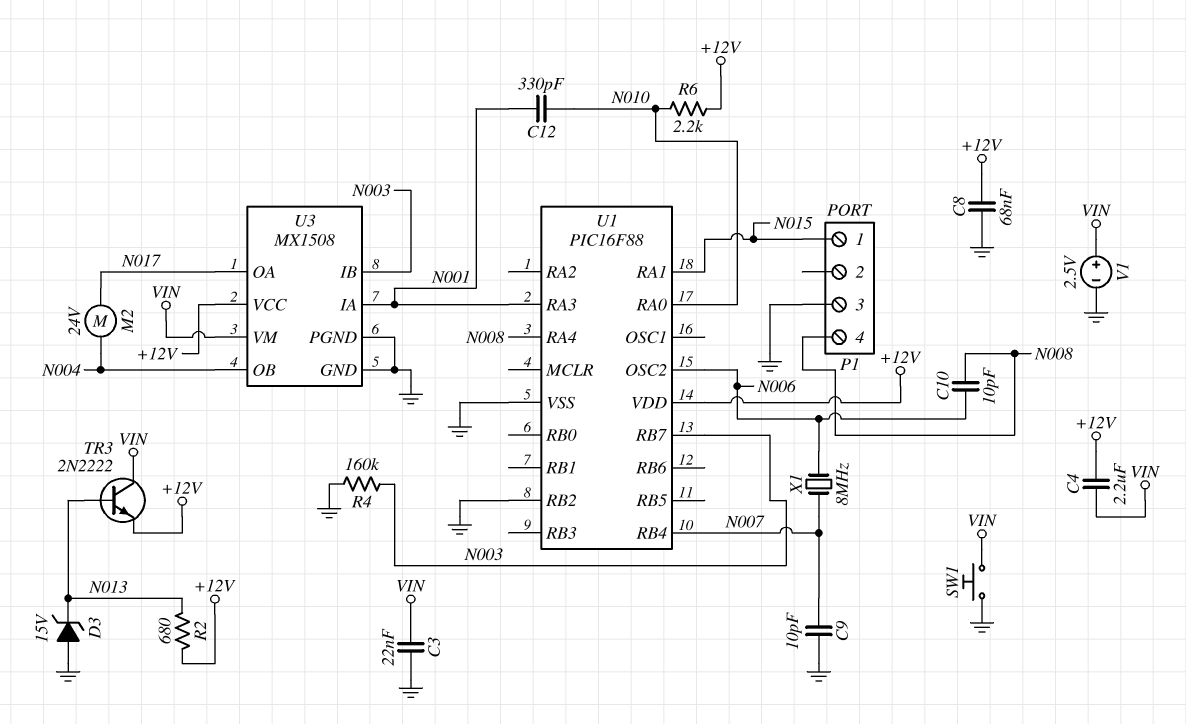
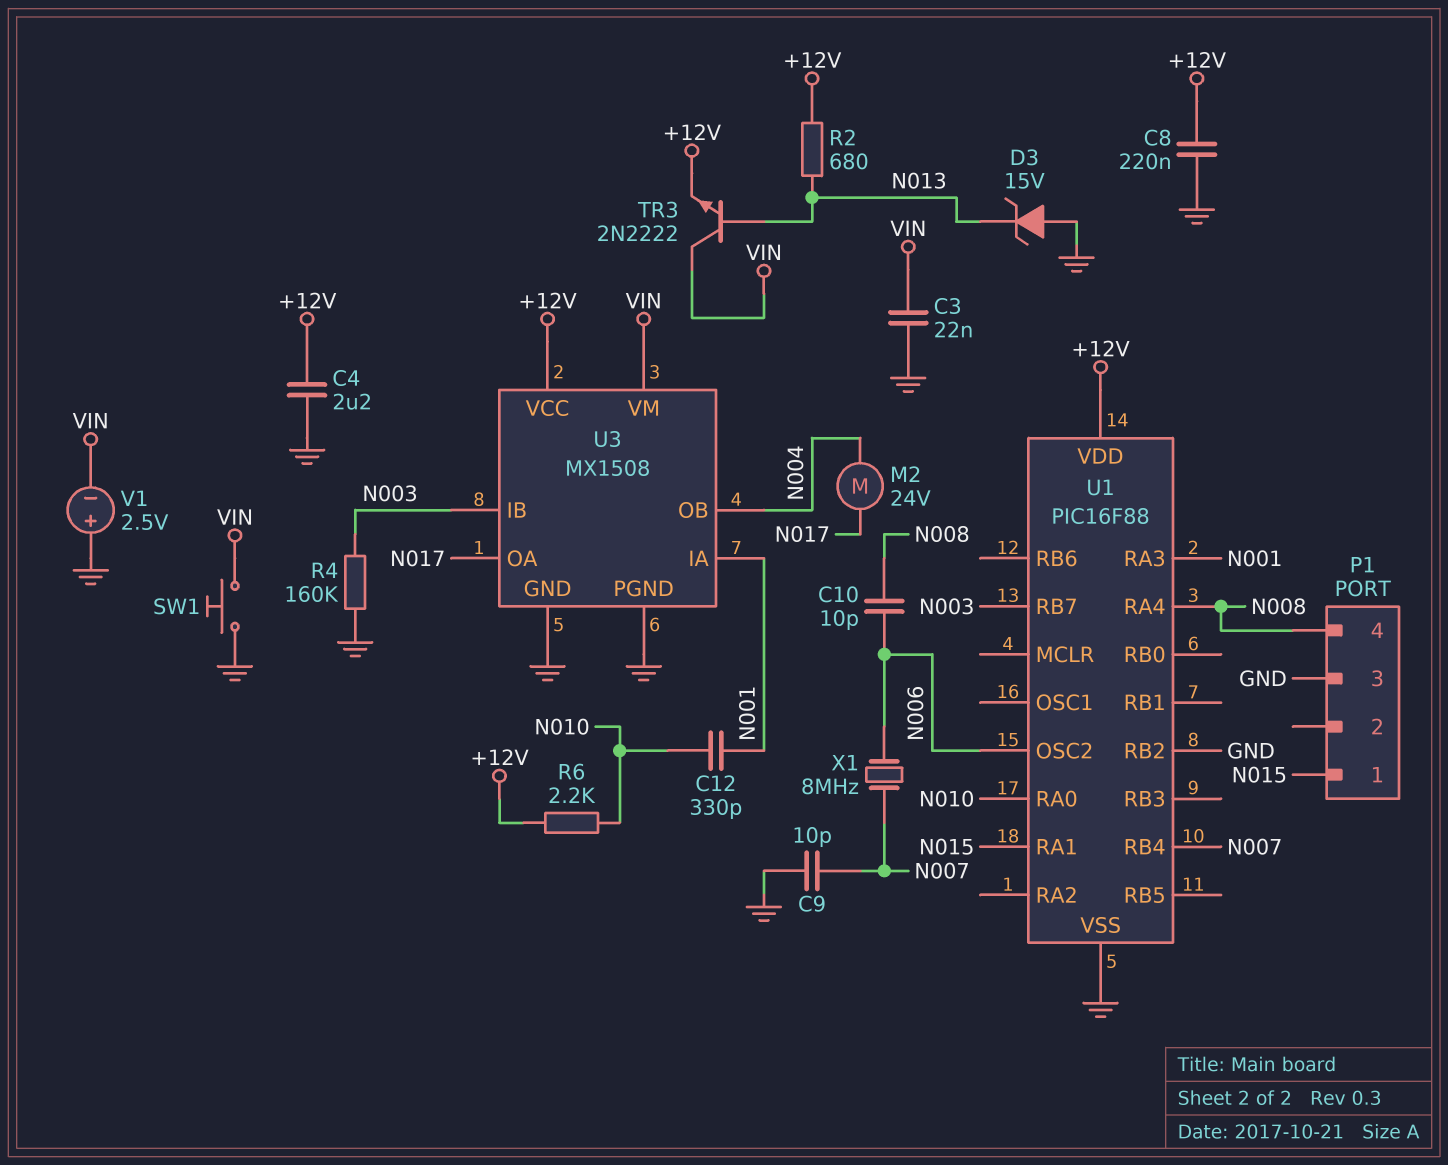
C4: 2.2uF (+12V, VIN) -> 2.2uF (+12V, GND)
C8: 68nF (+12V, GND) -> 220nF (+12V, GND)
V1: 2.5V (plus VIN, minus GND) -> 2.5V (plus GND, minus VIN)

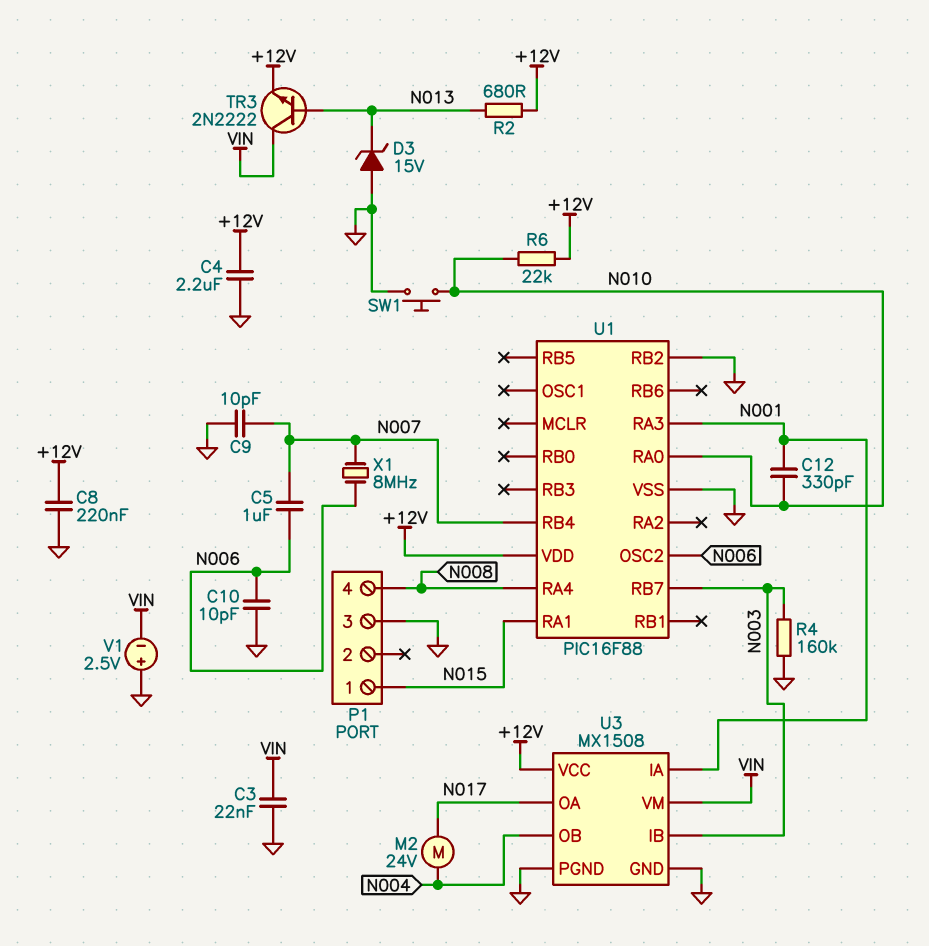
C5: none -> 1uF (N006, N007)
C10: 10pF (N006, N008) -> 10pF (GND, N006)
R6: 2.2k (+12V, N010) -> 22k (+12V, N010)
SW1: button (GND, VIN) -> button (GND, N010)

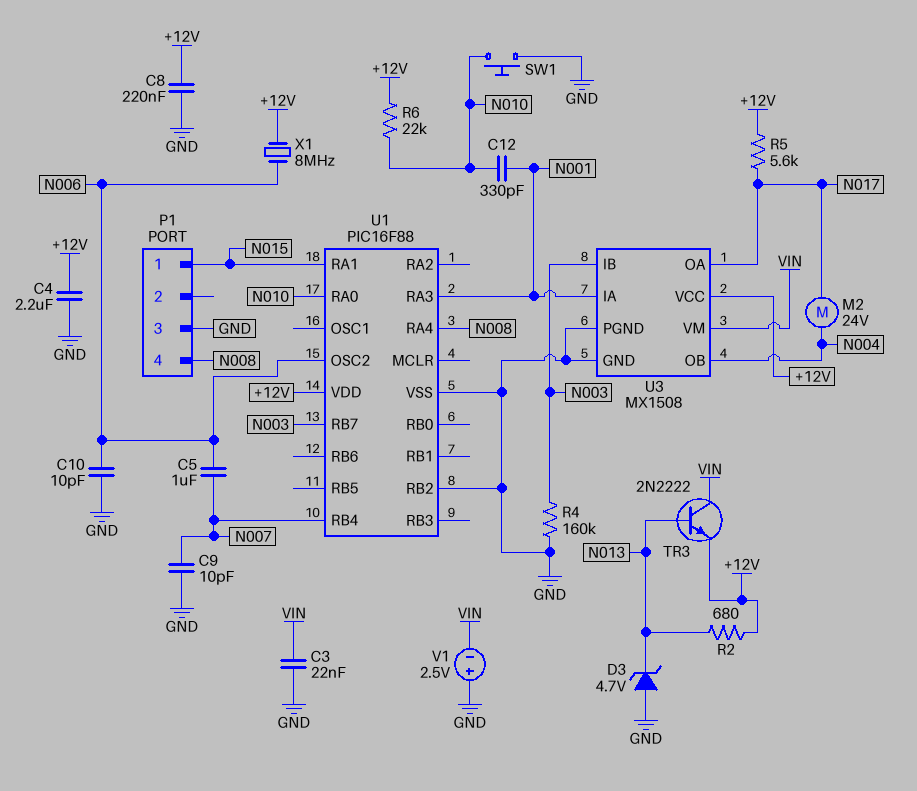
D3: zener 15V (A GND, K N013) -> zener 4.7V (A GND, K N013)
R5: none -> 5.6k (+12V, N017)
X1: 8MHz (N006, N007) -> 8MHz (+12V, N006)

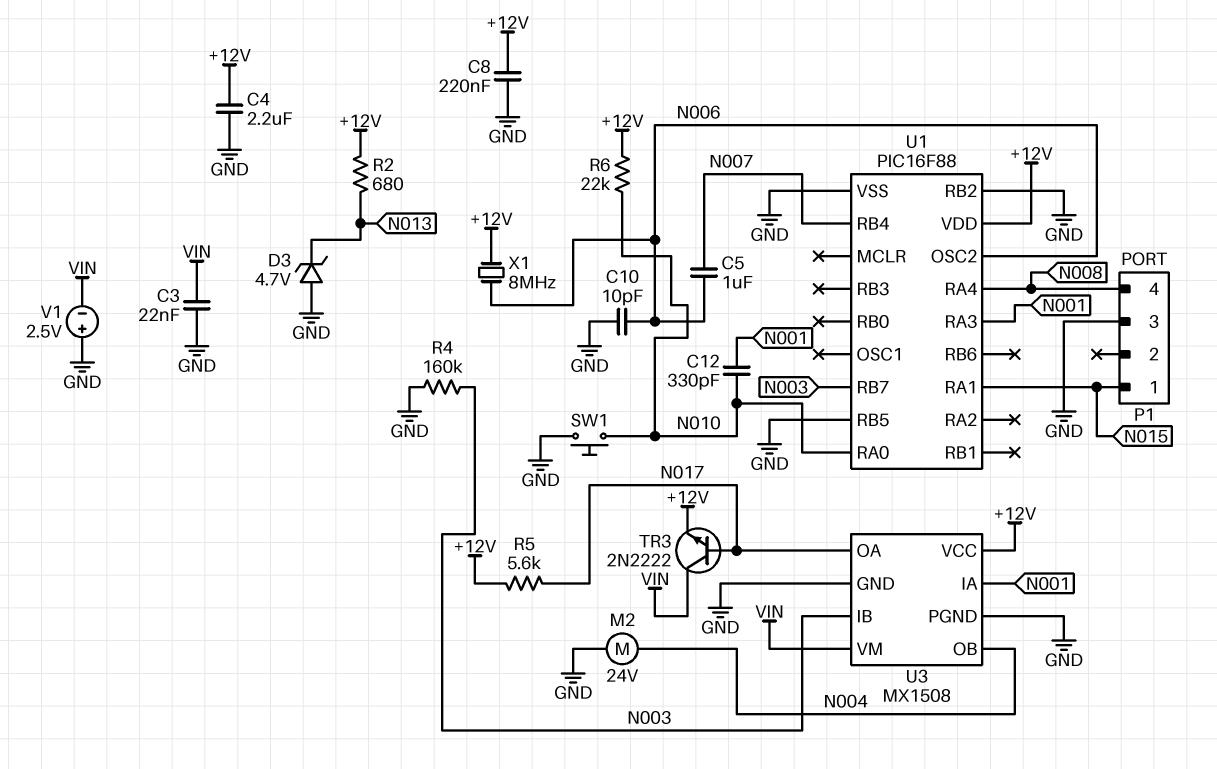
C9: 10pF (GND, N007) -> none
M2: motor 24V (N004, N017) -> motor 24V (GND, N004)
TR3: NPN 2N2222 (B N013, C VIN, E +12V) -> NPN 2N2222 (B N017, C VIN, E +12V)
U1 pin RB5: none -> GND

